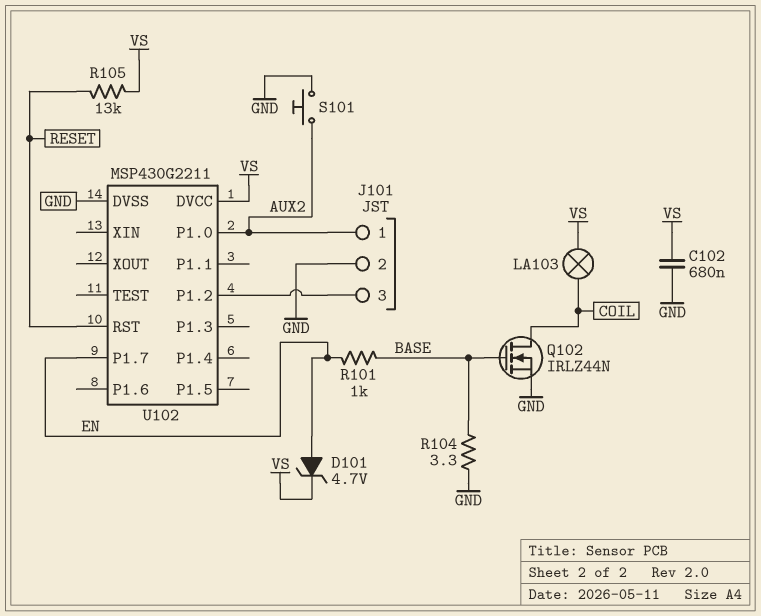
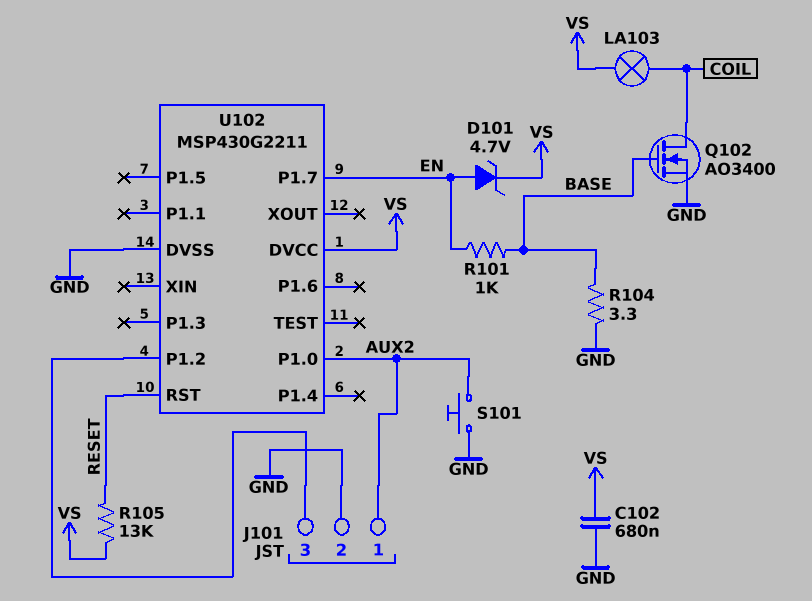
Q102: NMOS IRLZ44N (G BASE, D COIL, S GND) -> NMOS AO3400 (G BASE, D COIL, S GND)

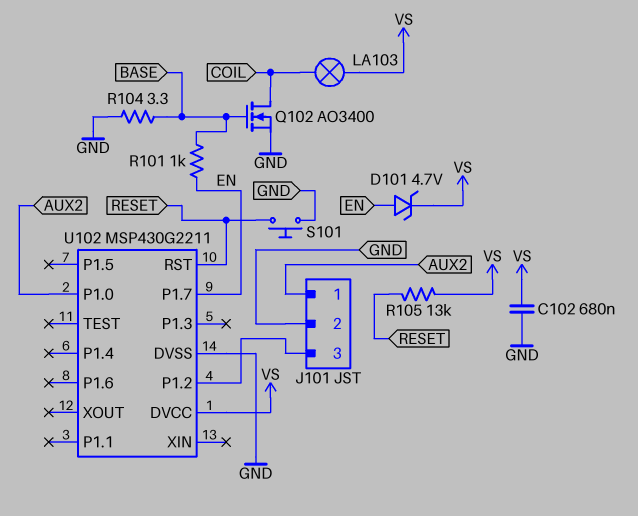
S101: button (AUX2, GND) -> button (GND, RESET)

